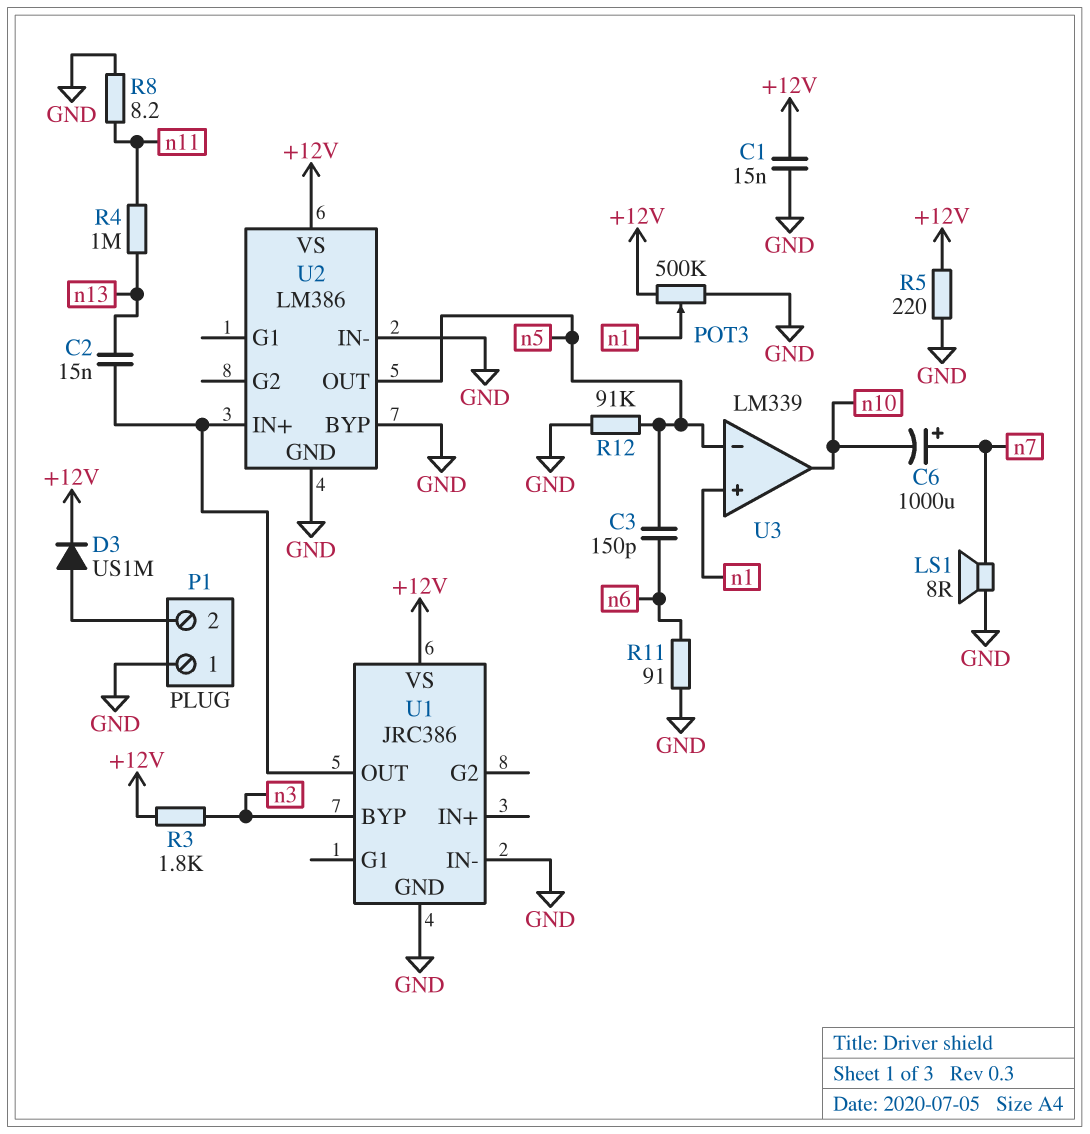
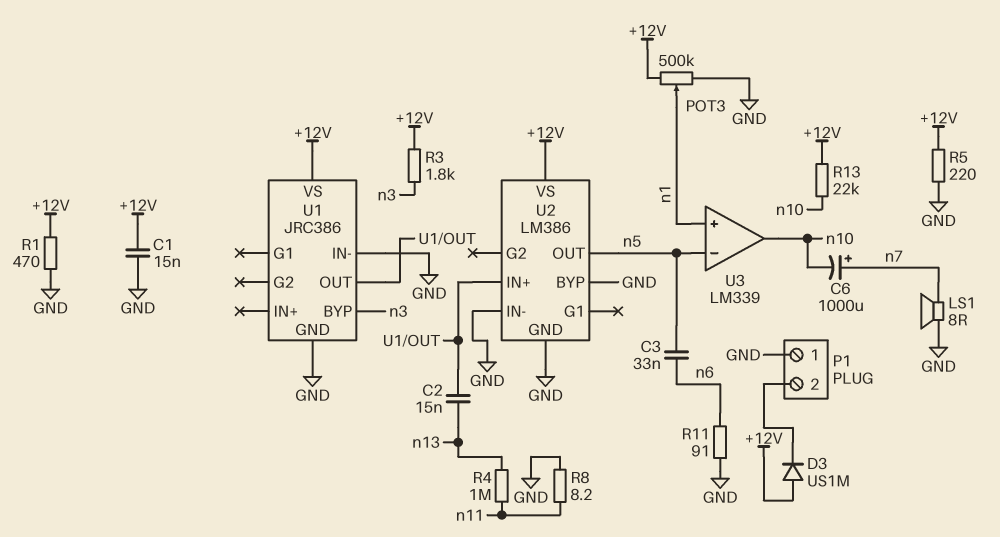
C3: 150pF (n5, n6) -> 33nF (n5, n6)
D3: diode US1M (A P1/2, K +12V) -> diode US1M (A +12V, K P1/2)
R1: none -> 470 (+12V, GND)
R12: 91k (GND, n5) -> none
R13: none -> 22k (+12V, n10)

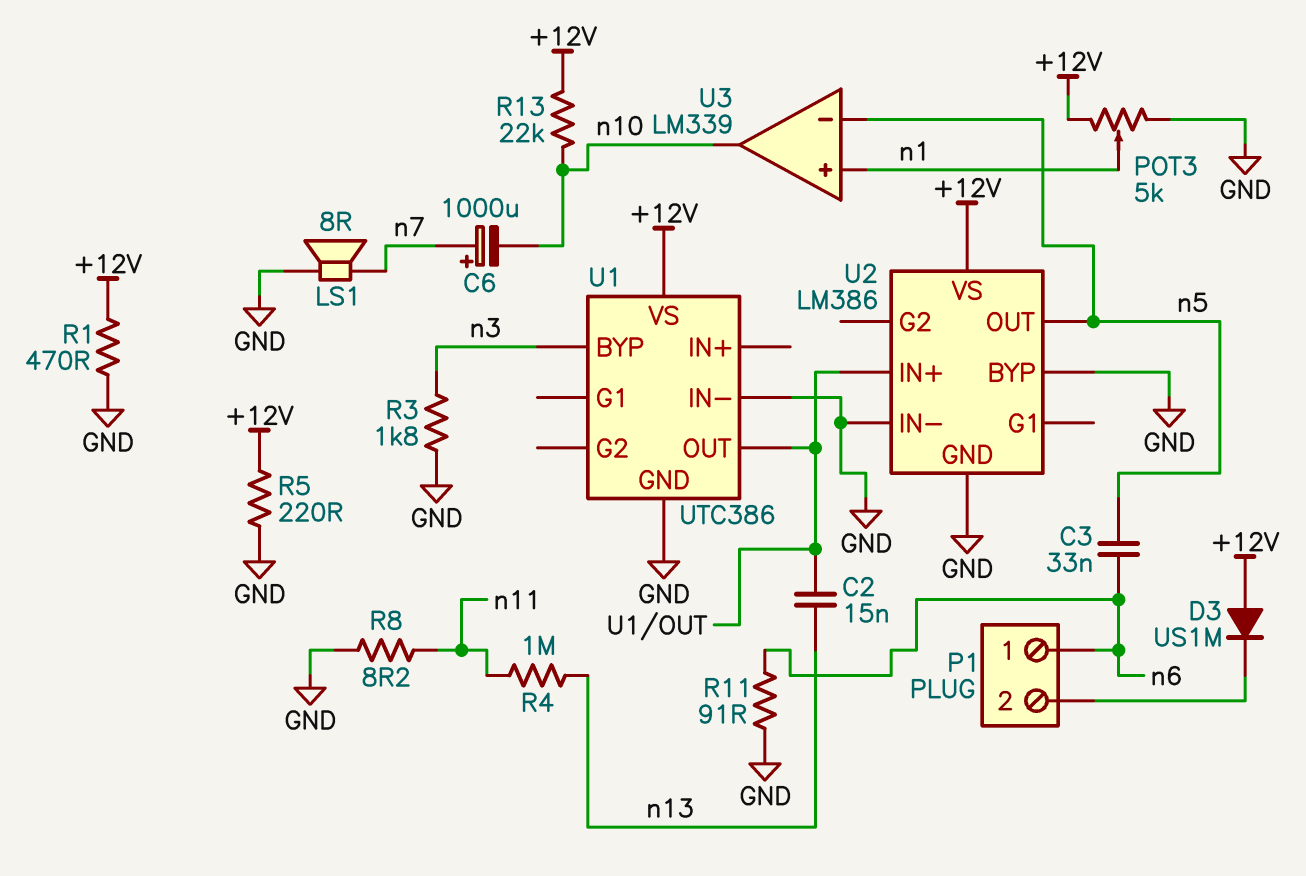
C1: 15nF (+12V, GND) -> none
P1 pin 1: GND -> n6
POT3: 500k (+12V, GND, wiper n1) -> 5k (+12V, GND, wiper n1)
R3: 1.8k (+12V, n3) -> 1.8k (GND, n3)
U1: JRC386 -> UTC386

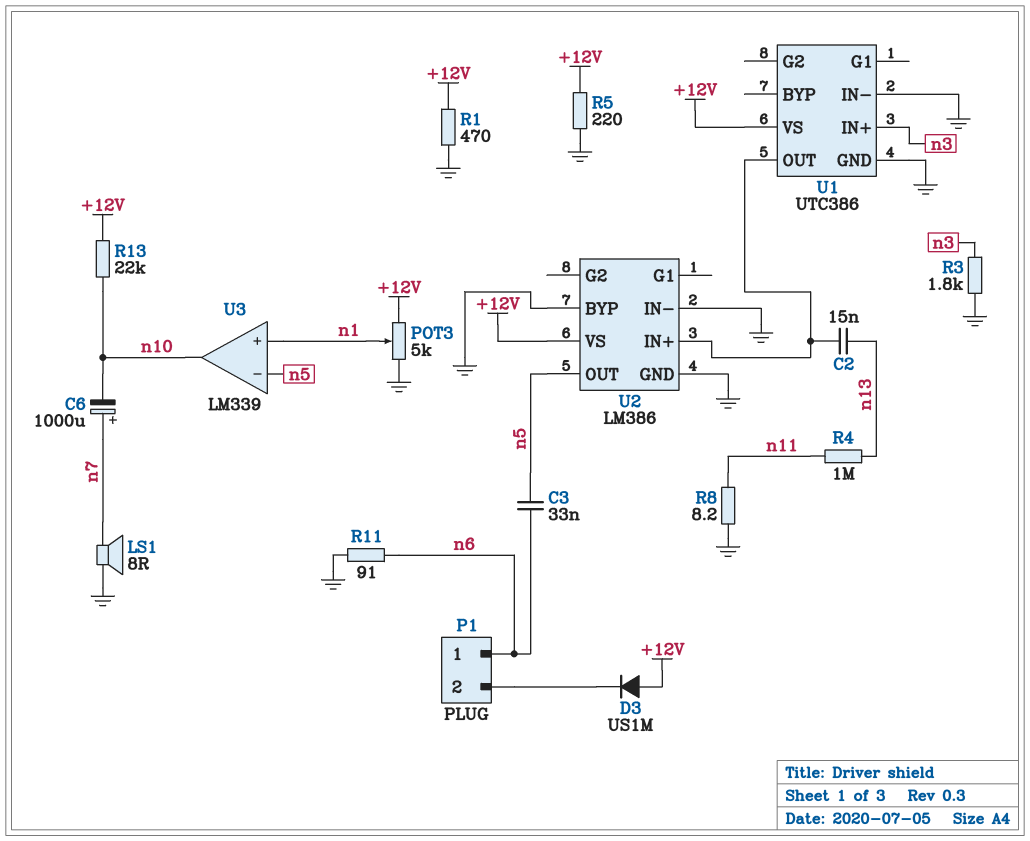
U1 pin BYP: n3 -> none
U1 pin IN+: none -> n3

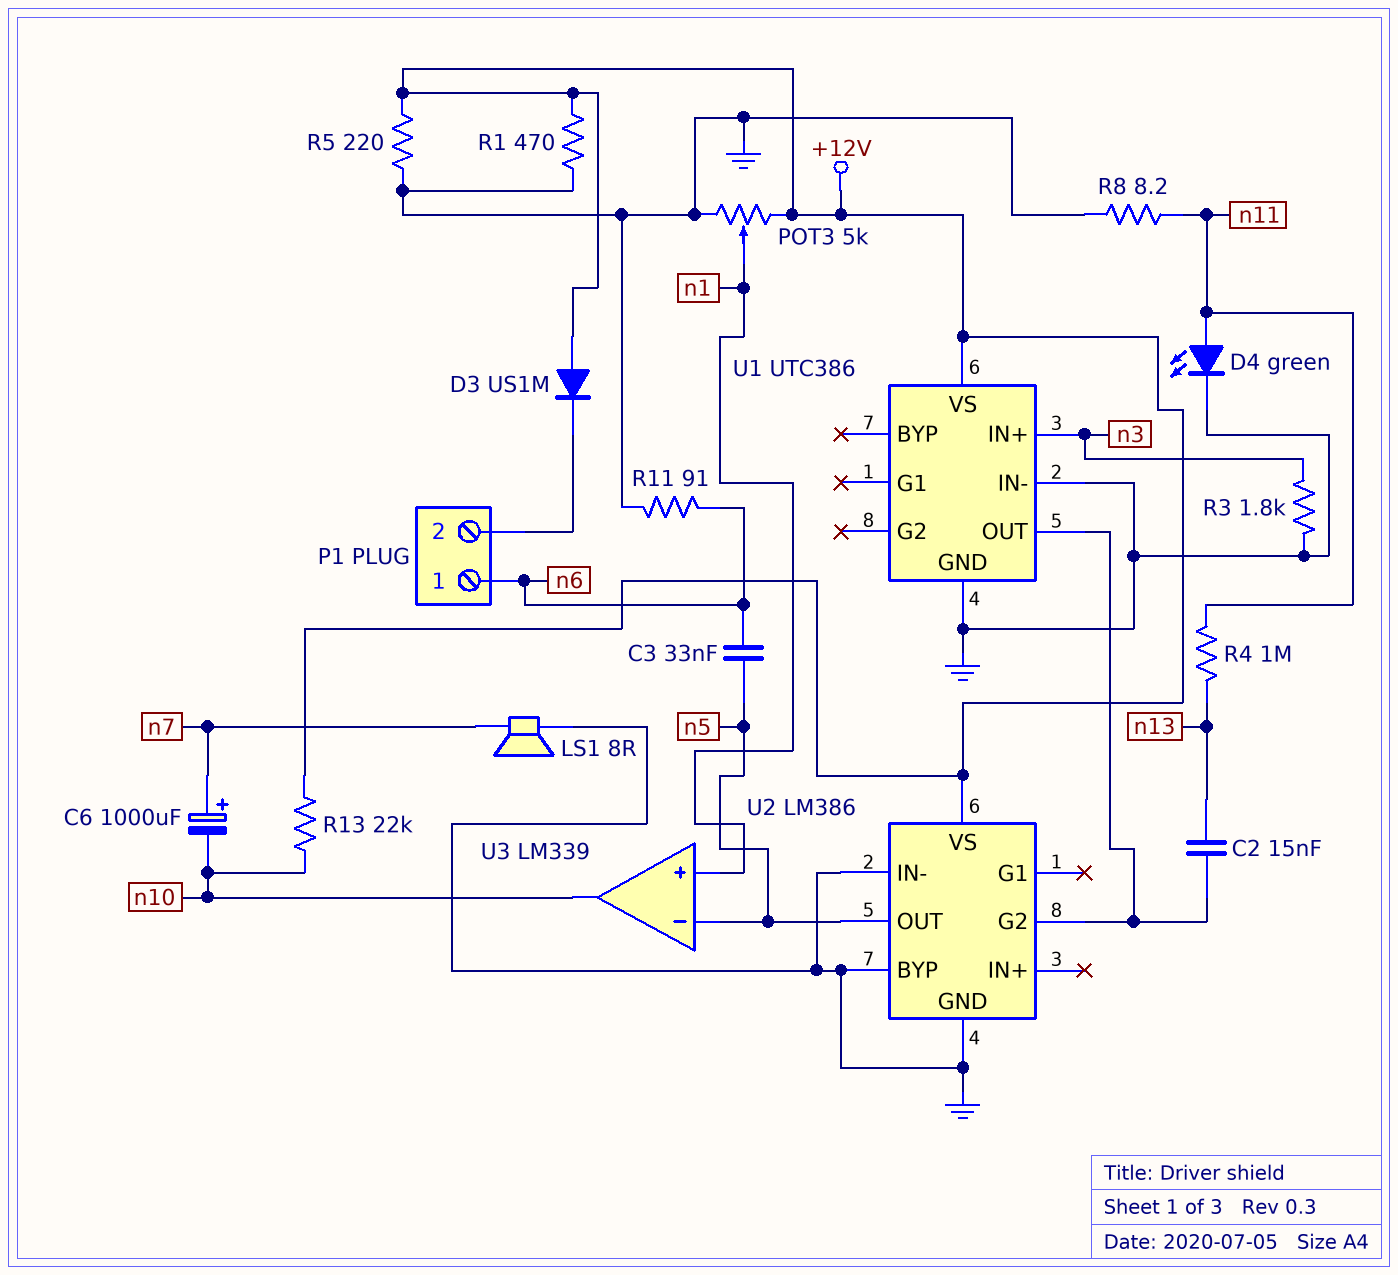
D4: none -> LED green (A n11, K GND)
U2 pin G2: none -> U1/OUT
U2 pin IN+: U1/OUT -> none

